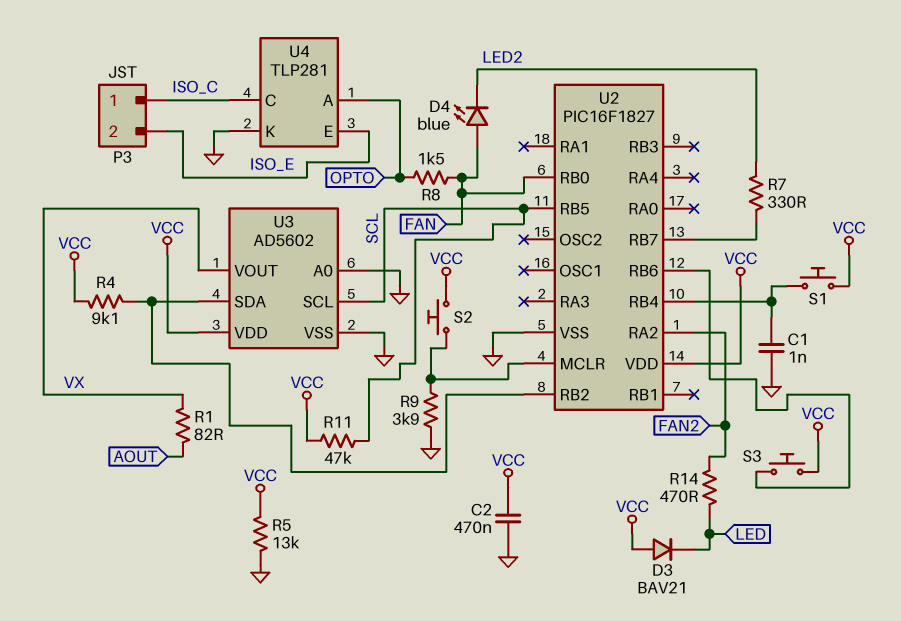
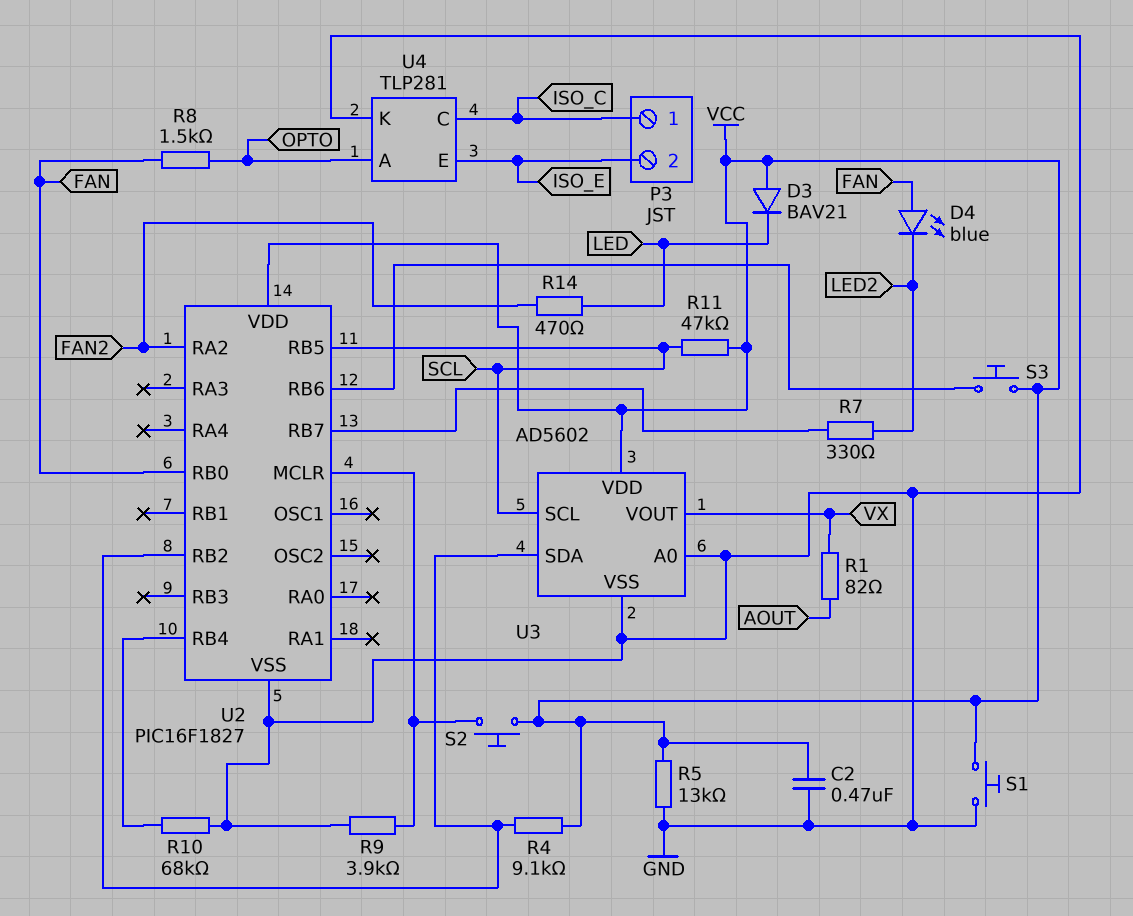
C1: 1nF (GND, U2/RB4) -> none
R10: none -> 68k (GND, U2/RB4)
S1: button (U2/RB4, VCC) -> button (GND, VCC)

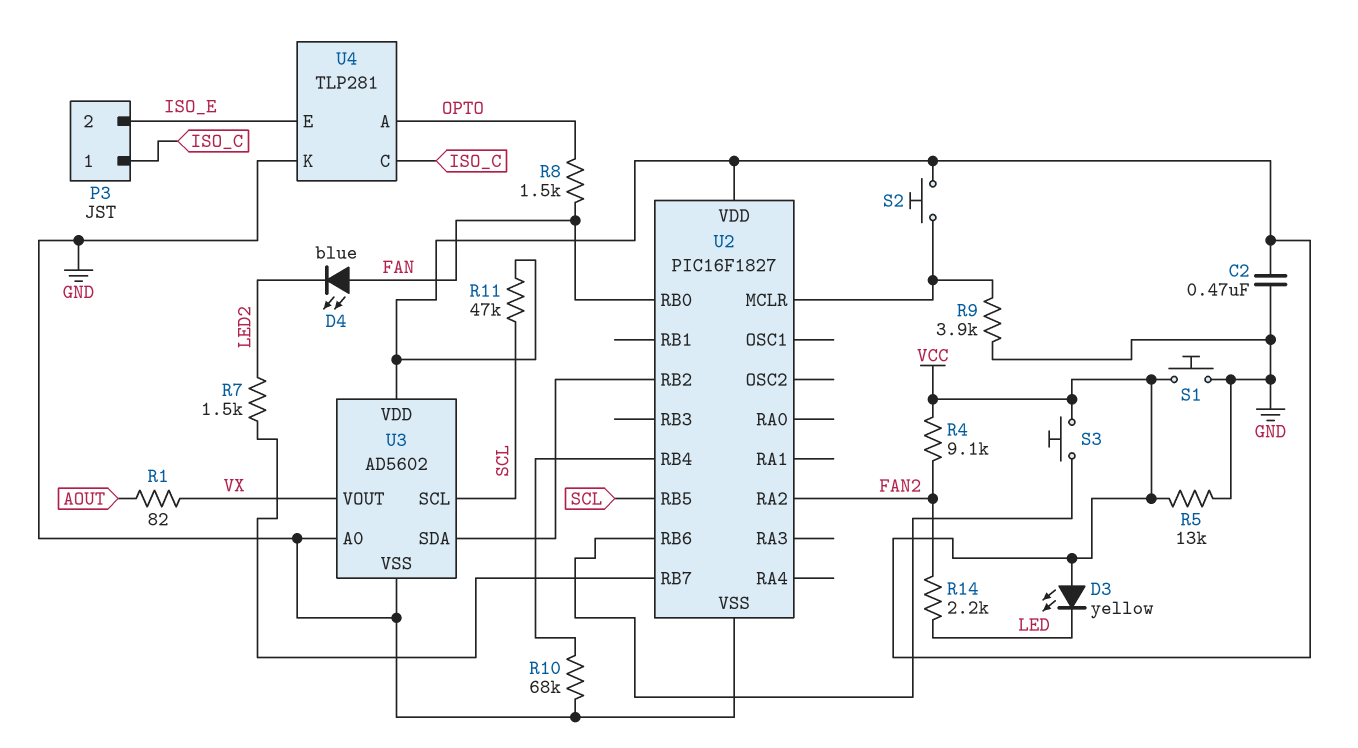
D3: diode BAV21 (A VCC, K LED) -> LED yellow (A VCC, K LED)
R4: 9.1k (U2/RB2, VCC) -> 9.1k (FAN2, VCC)
R7: 330 (LED2, U2/RB7) -> 1.5k (LED2, U2/RB7)
R14: 470 (FAN2, LED) -> 2.2k (FAN2, LED)

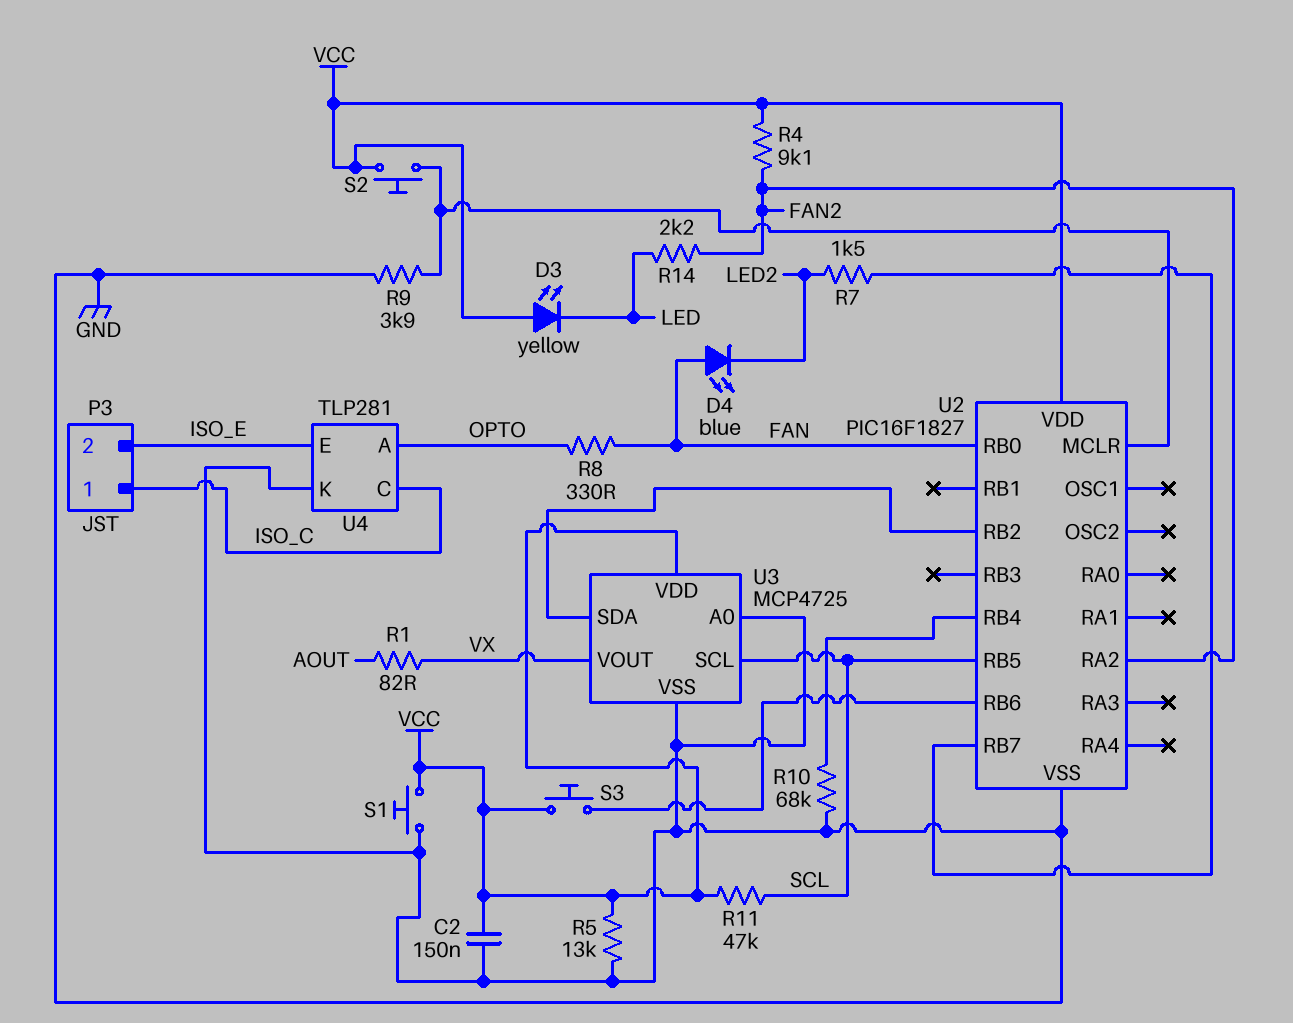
C2: 470nF (GND, VCC) -> 150nF (GND, VCC)
R8: 1.5k (FAN, OPTO) -> 330 (FAN, OPTO)
U3: AD5602 -> MCP4725

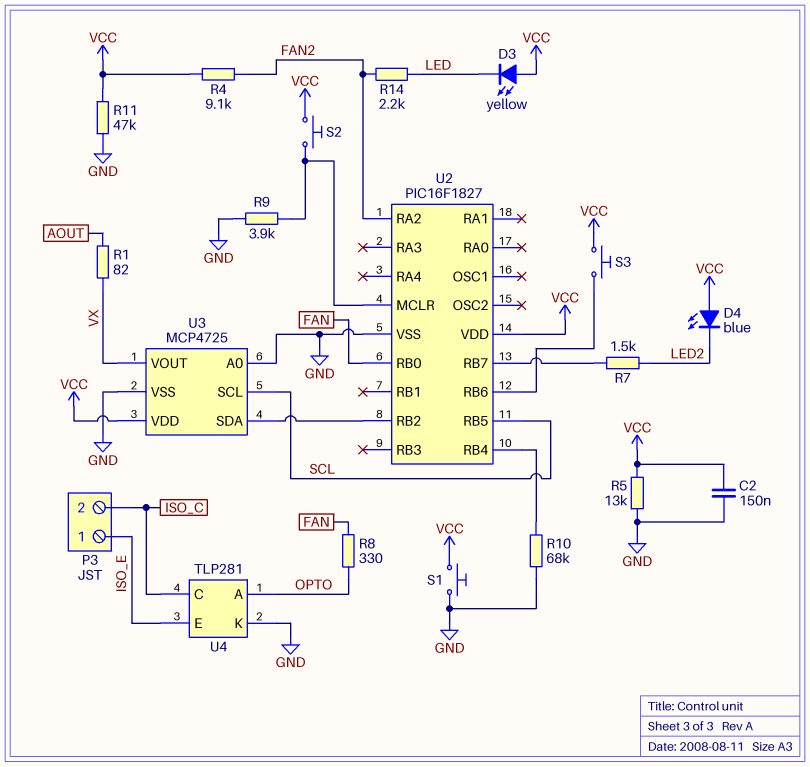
D4: LED blue (A FAN, K LED2) -> LED blue (A VCC, K LED2)
P3 pin 1: ISO_C -> ISO_E
P3 pin 2: ISO_E -> ISO_C
R11: 47k (SCL, VCC) -> 47k (GND, VCC)

